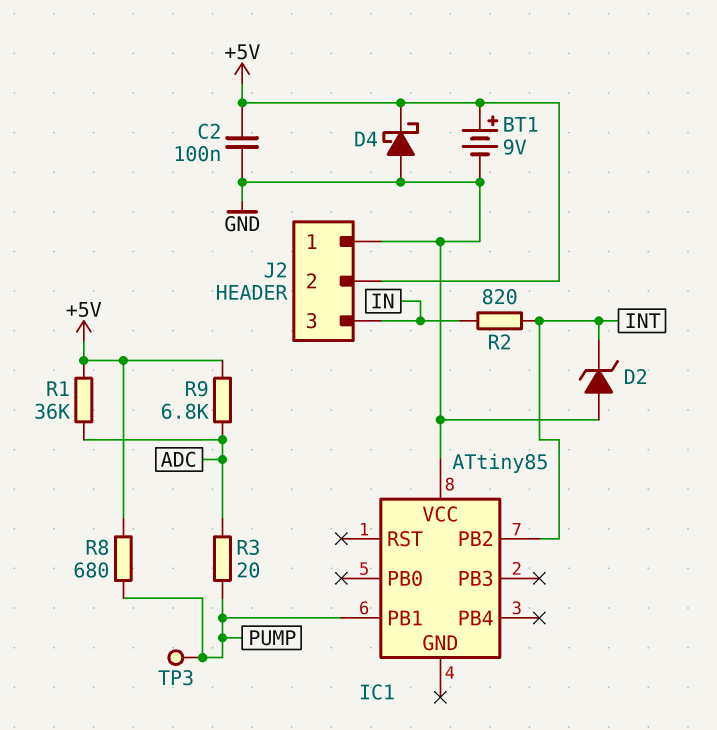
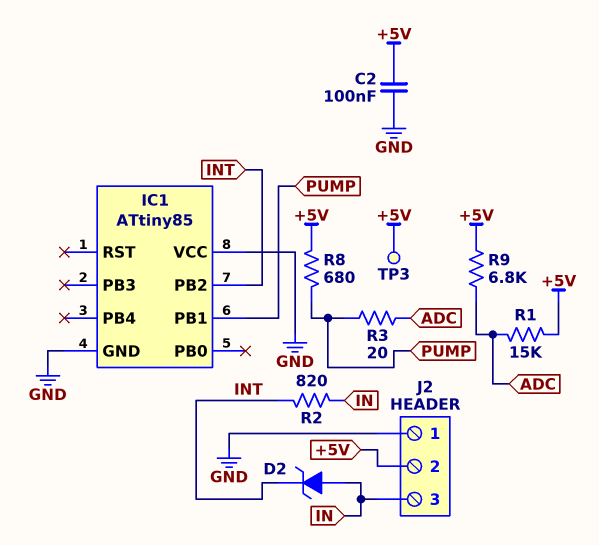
BT1: 9V (plus +5V, minus GND) -> none
D2: zener (A GND, K INT) -> zener (A IN, K INT)
D4: schottky (A GND, K +5V) -> none
IC1 pin GND: none -> GND
R1: 36k (+5V, ADC) -> 15k (+5V, ADC)
TP3: test point (PUMP) -> test point (+5V)

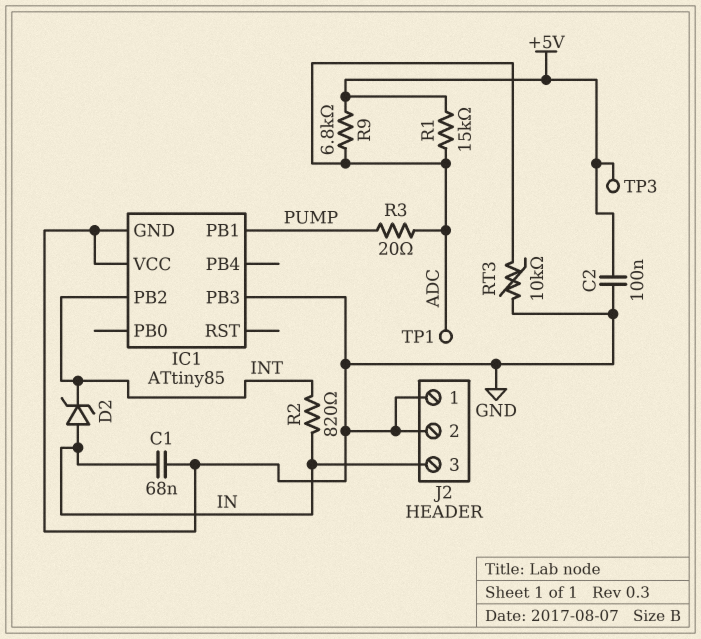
C1: none -> 68nF (GND, IN)
IC1 pin PB3: none -> GND
J2 pin 2: +5V -> GND
R8: 680 (+5V, PUMP) -> none
RT3: none -> 10k (ADC, GND)
TP1: none -> test point (ADC)

